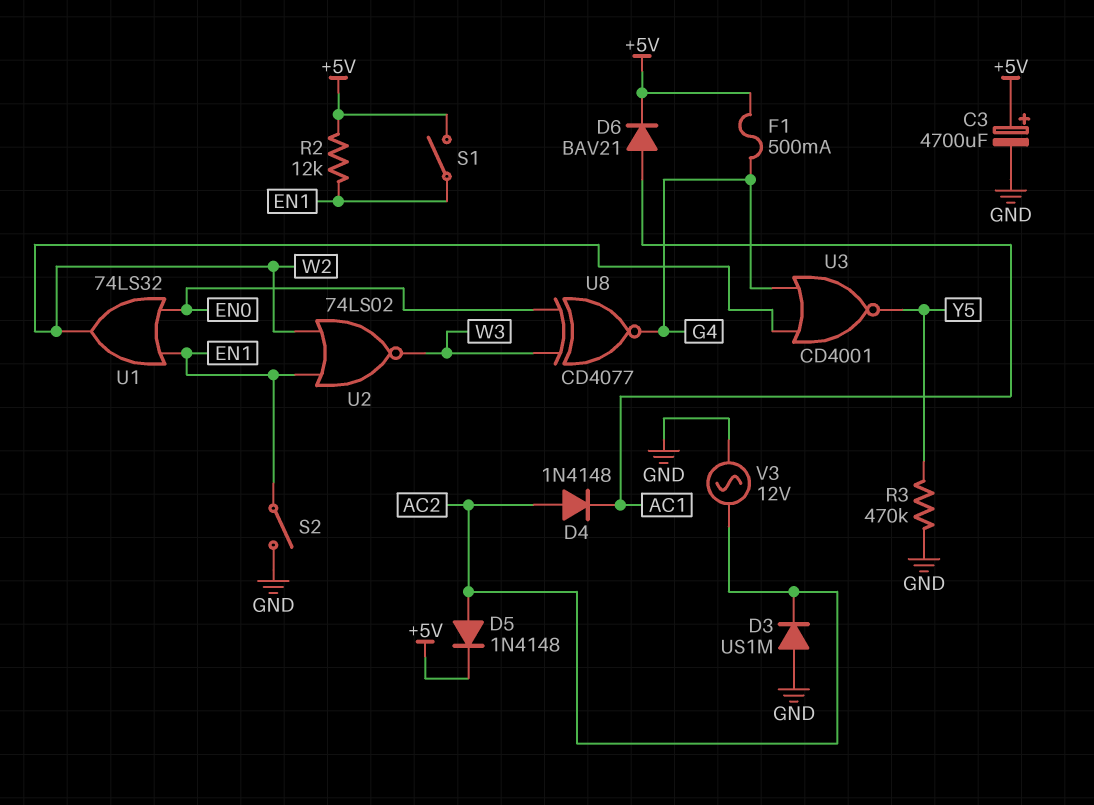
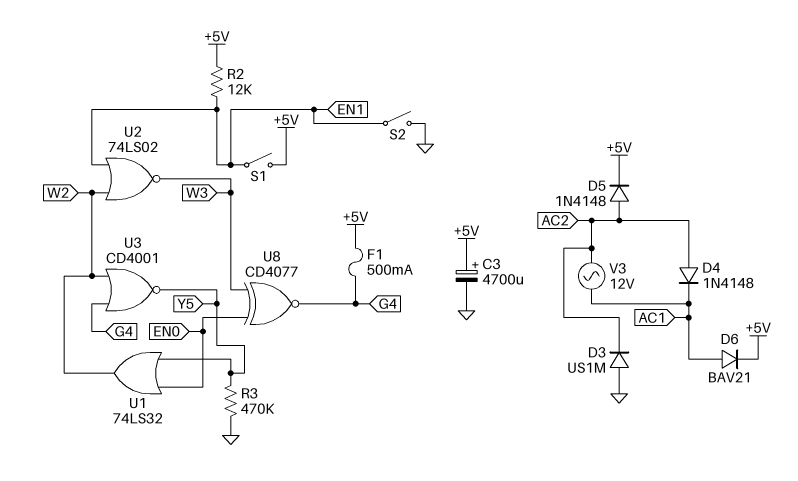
U1: OR 74LS32 (in EN0, in EN1, out W2) -> OR 74LS32 (in EN0, in Y5, out W2)
V3: AC 12V (AC2, GND) -> AC 12V (AC1, AC2)

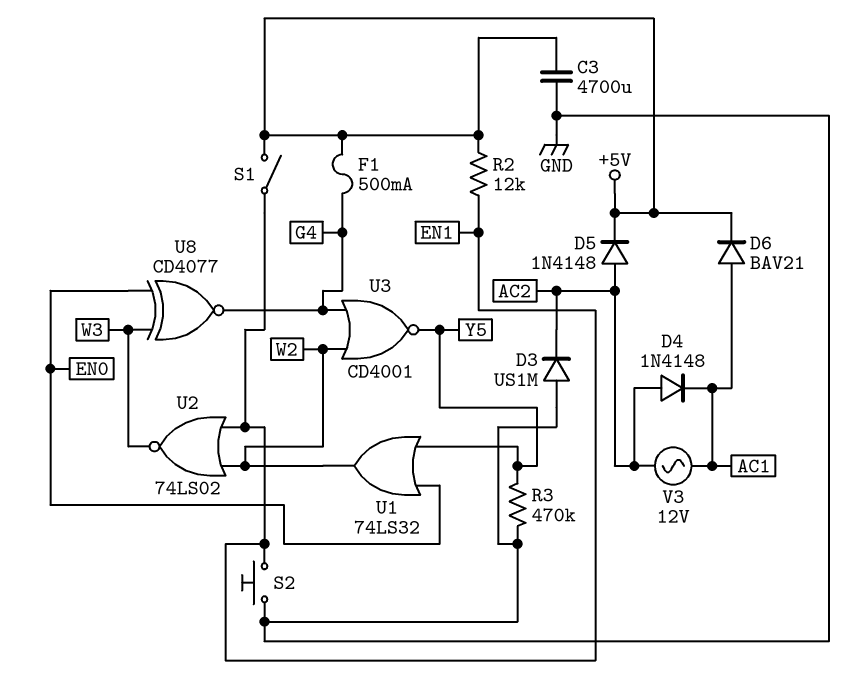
C3: 4700uF (plus +5V, minus GND) -> 4700uF (+5V, GND)
S2: switch (EN1, GND) -> button (EN1, GND)

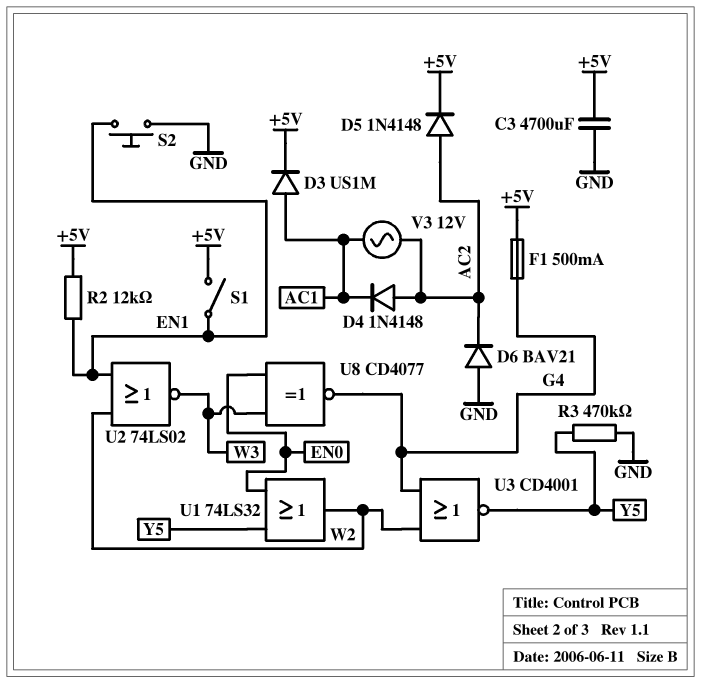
D3: diode US1M (A GND, K AC2) -> diode US1M (A AC1, K +5V)
D6: diode BAV21 (A AC1, K +5V) -> diode BAV21 (A GND, K AC2)

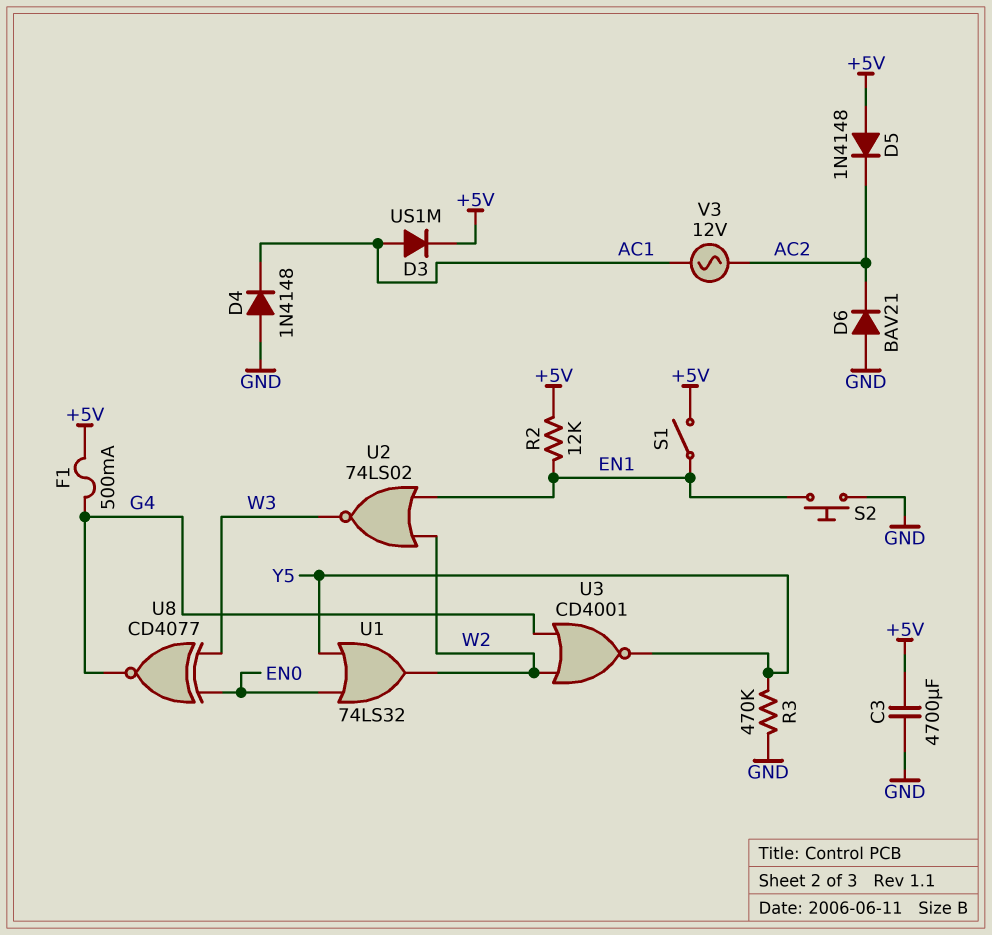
D4: diode 1N4148 (A AC2, K AC1) -> diode 1N4148 (A GND, K AC1)
D5: diode 1N4148 (A AC2, K +5V) -> diode 1N4148 (A +5V, K AC2)

